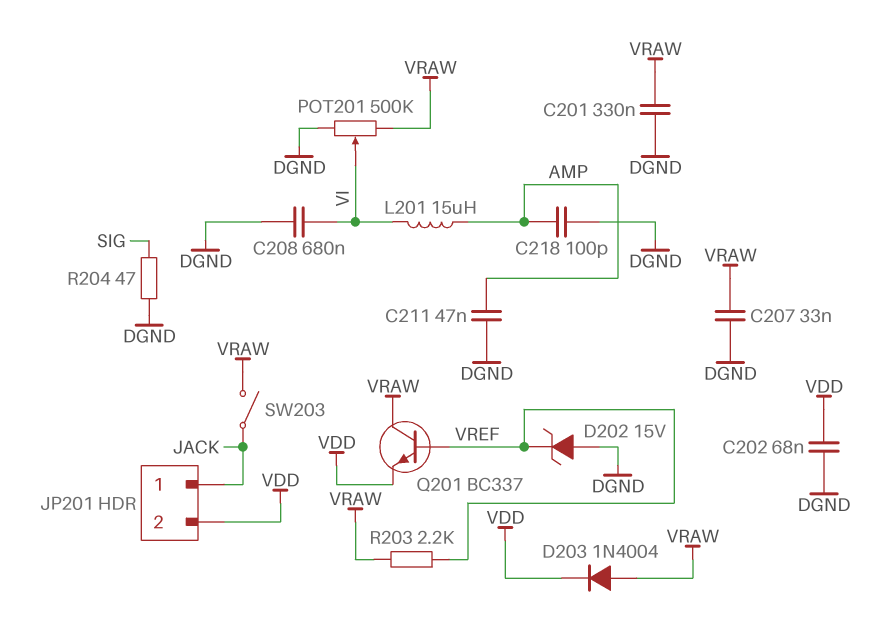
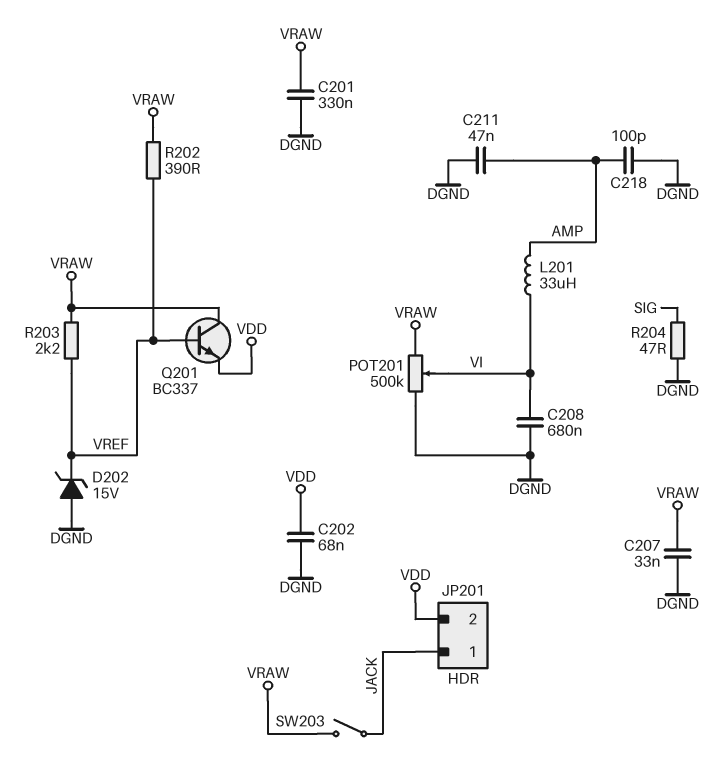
D203: diode 1N4004 (A VRAW, K VDD) -> none
L201: 15uH (AMP, VI) -> 33uH (AMP, VI)
R202: none -> 390 (VRAW, VREF)

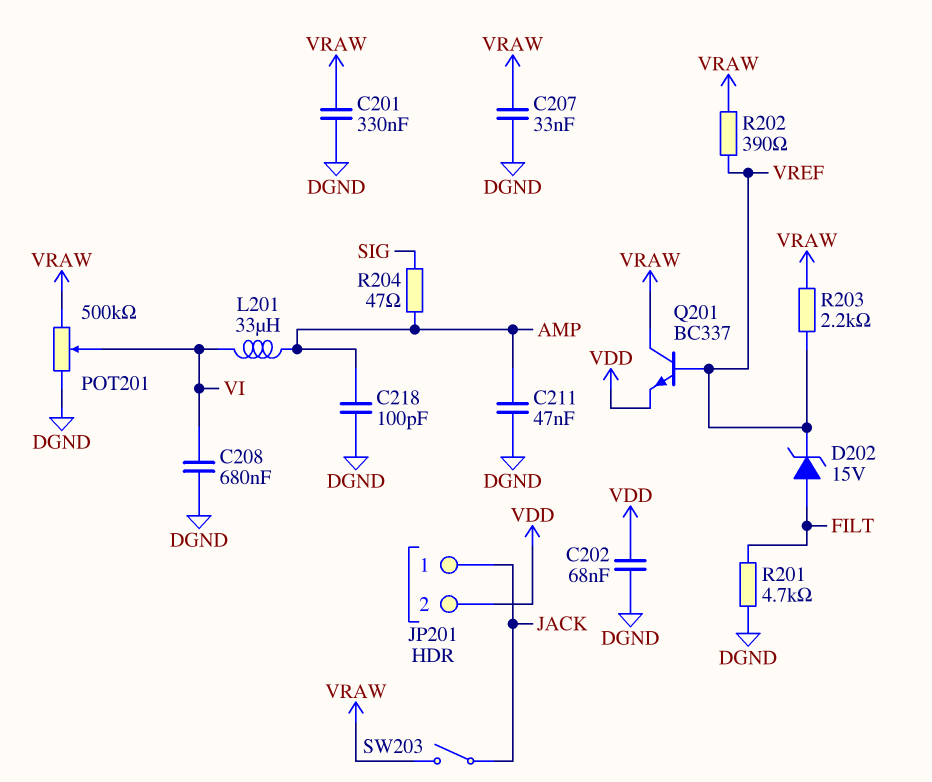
D202: zener 15V (A DGND, K VREF) -> zener 15V (A FILT, K VREF)
R201: none -> 4.7k (DGND, FILT)
R204: 47 (DGND, SIG) -> 47 (AMP, SIG)

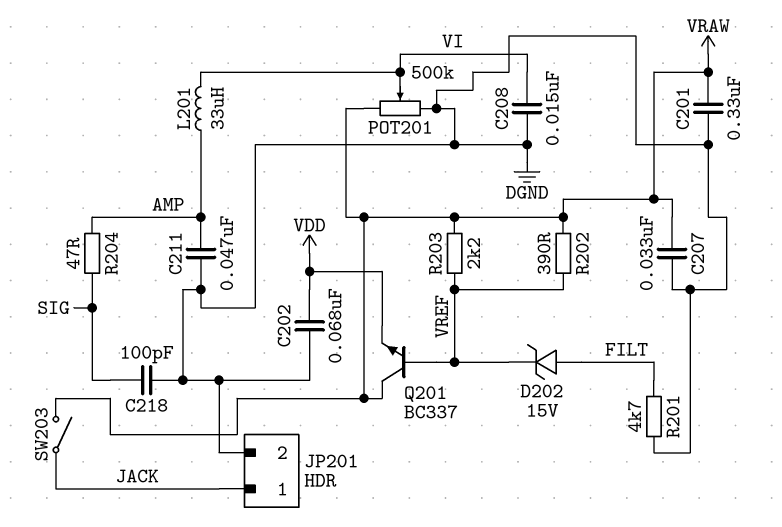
C208: 680nF (DGND, VI) -> 15nF (DGND, VI)
C218: 100pF (AMP, DGND) -> 100pF (DGND, SIG)
JP201 pin 2: VDD -> DGND

